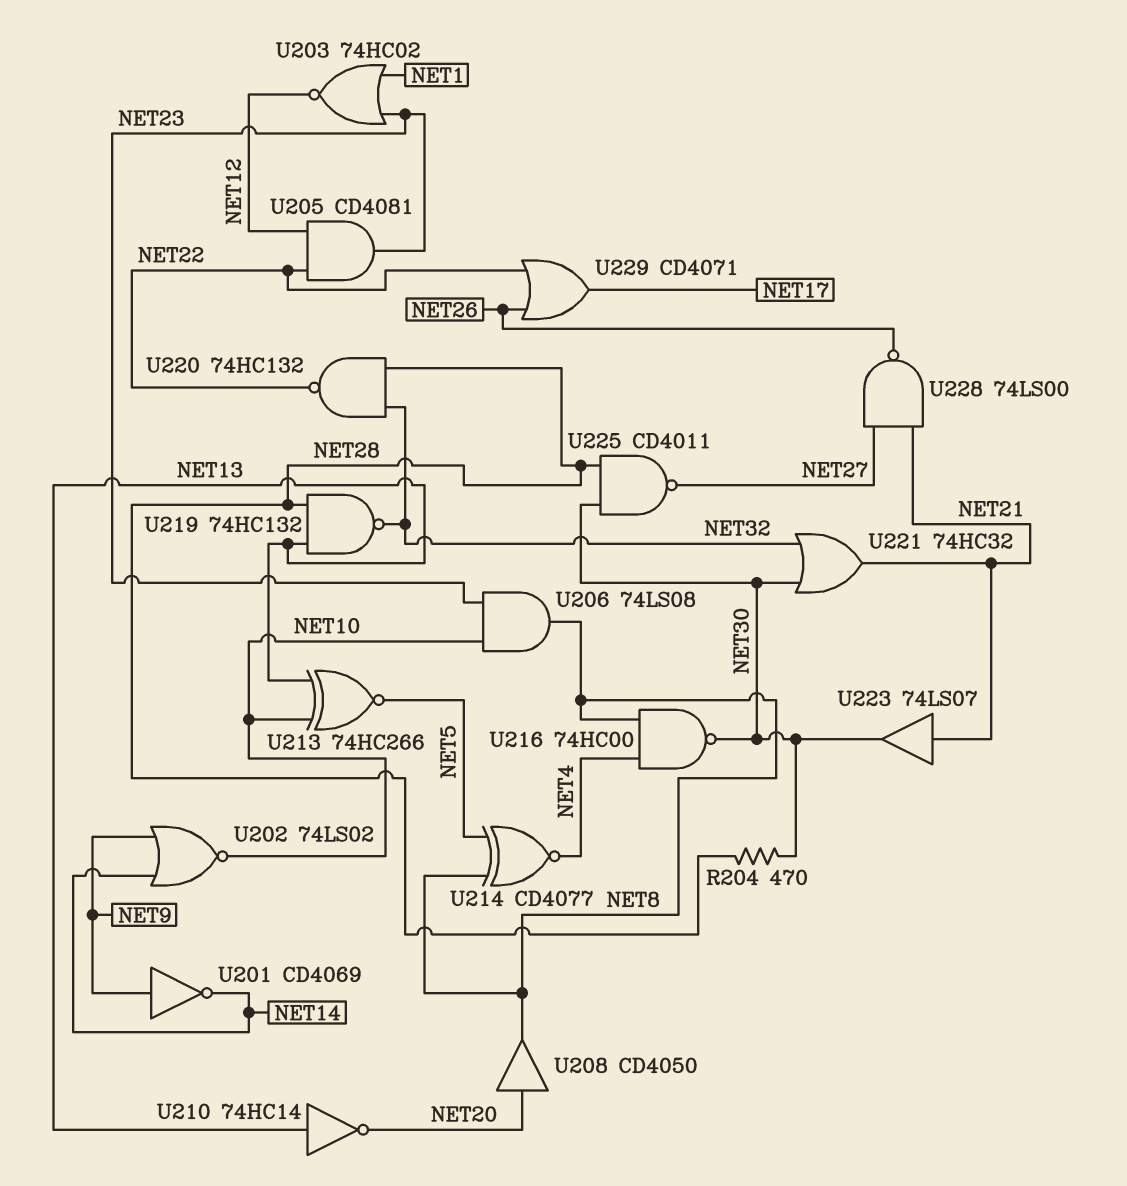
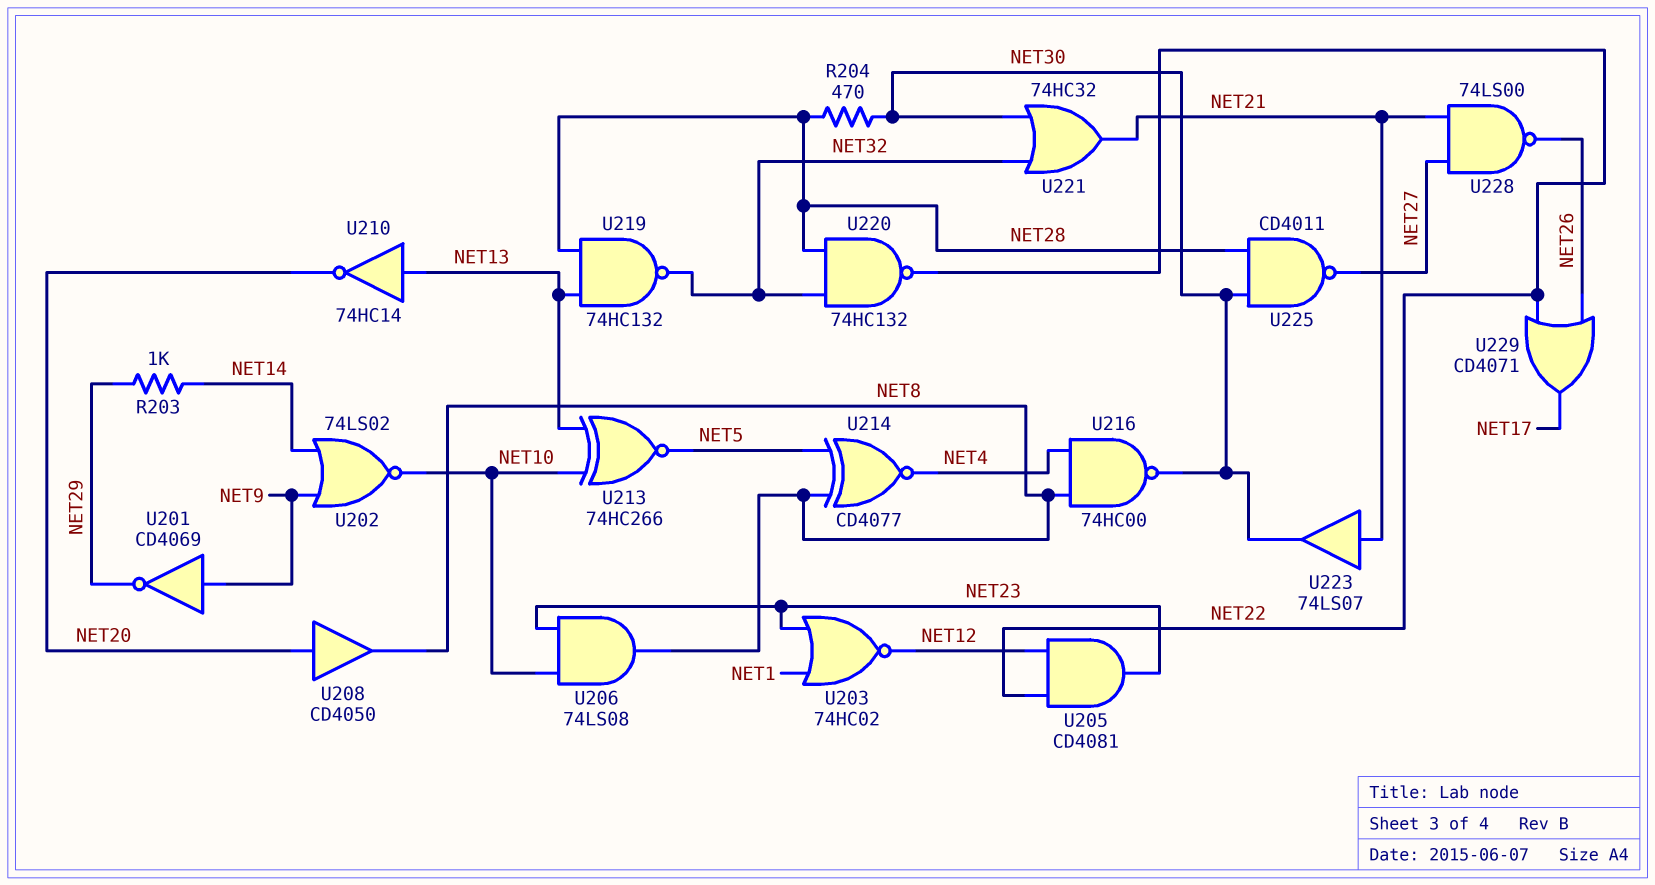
R203: none -> 1k (NET14, NET29)
U201: NOT CD4069 (in NET9, out NET14) -> NOT CD4069 (in NET9, out NET29)

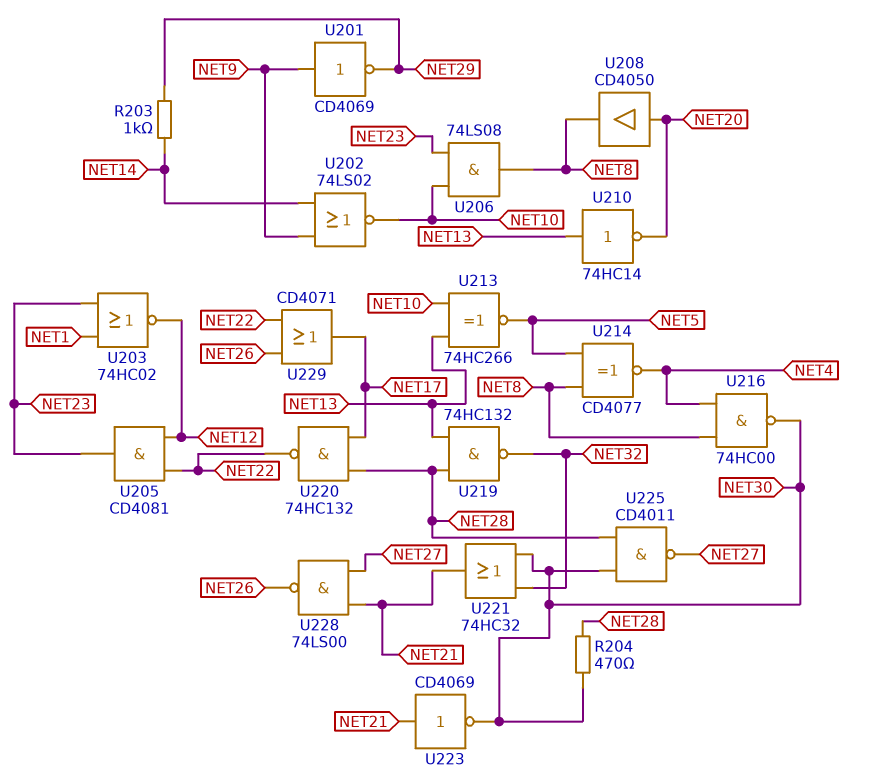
U220: NAND 74HC132 (in NET28, in NET32, out NET22) -> NAND 74HC132 (in NET17, in NET28, out NET22)
U223: buffer 74LS07 (in NET21, out NET30) -> NOT CD4069 (in NET21, out NET30)

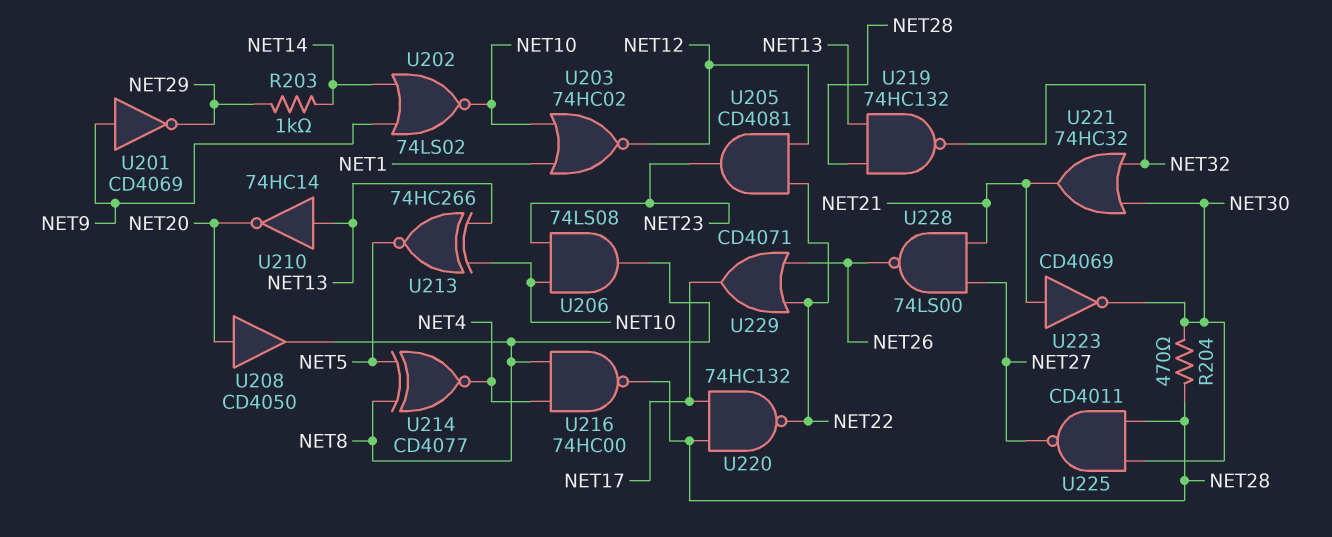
U203: NOR 74HC02 (in NET1, in NET23, out NET12) -> NOR 74HC02 (in NET1, in NET10, out NET12)
U216: NAND 74HC00 (in NET4, in NET8, out NET30) -> NAND 74HC00 (in NET4, in NET8, out NET28)

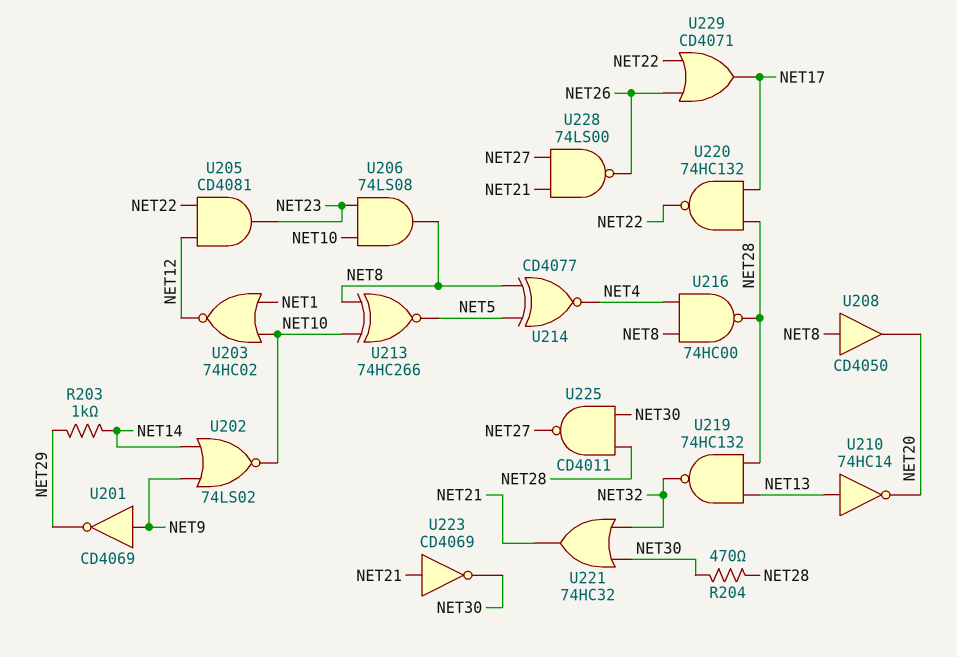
U208: buffer CD4050 (in NET20, out NET8) -> buffer CD4050 (in NET8, out NET20)
U213: XNOR 74HC266 (in NET10, in NET13, out NET5) -> XNOR 74HC266 (in NET8, in NET10, out NET5)

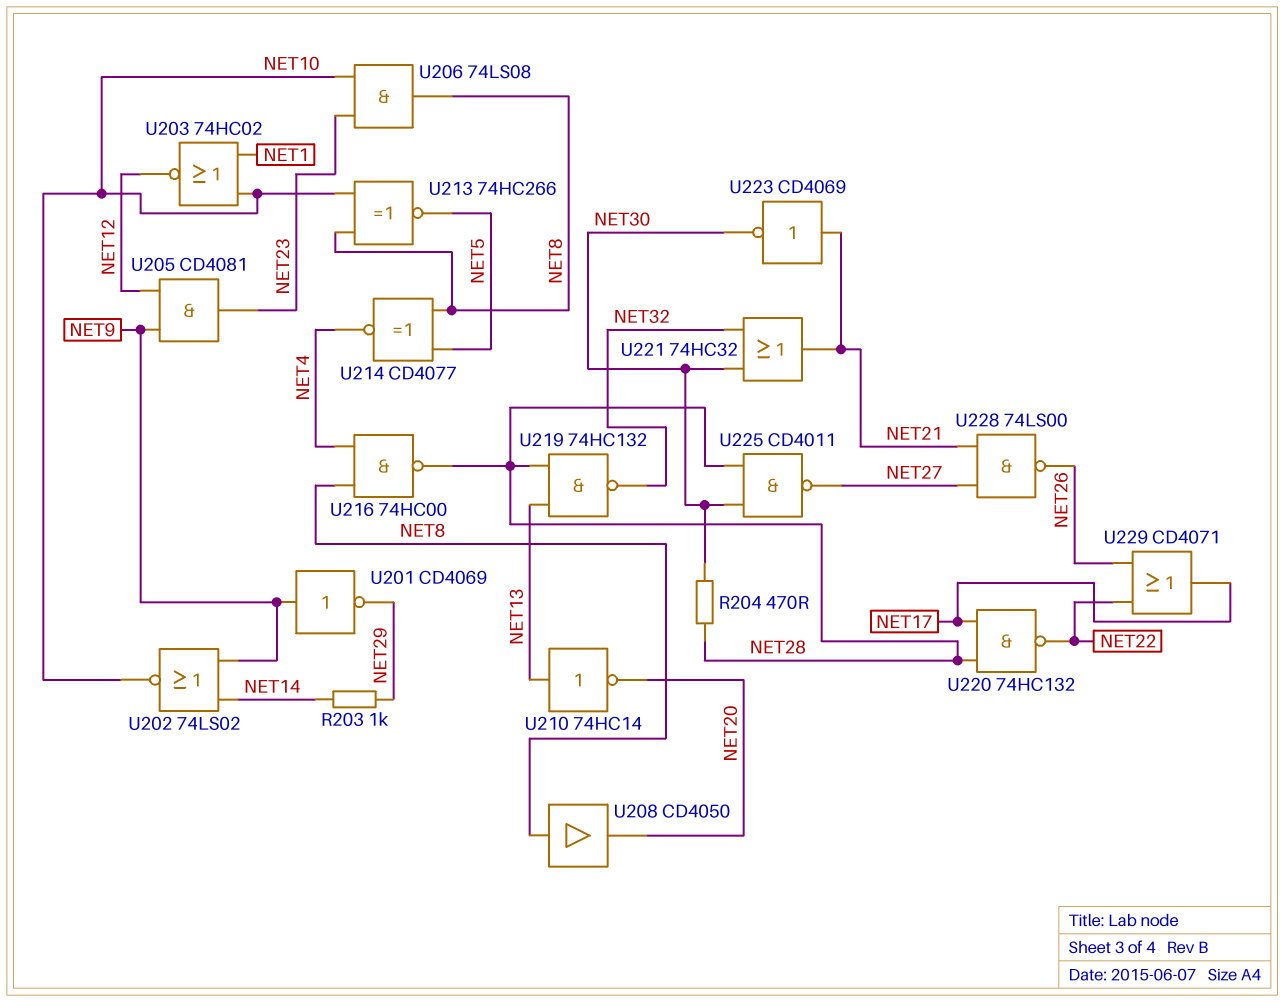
U205: AND CD4081 (in NET12, in NET22, out NET23) -> AND CD4081 (in NET9, in NET12, out NET23)

